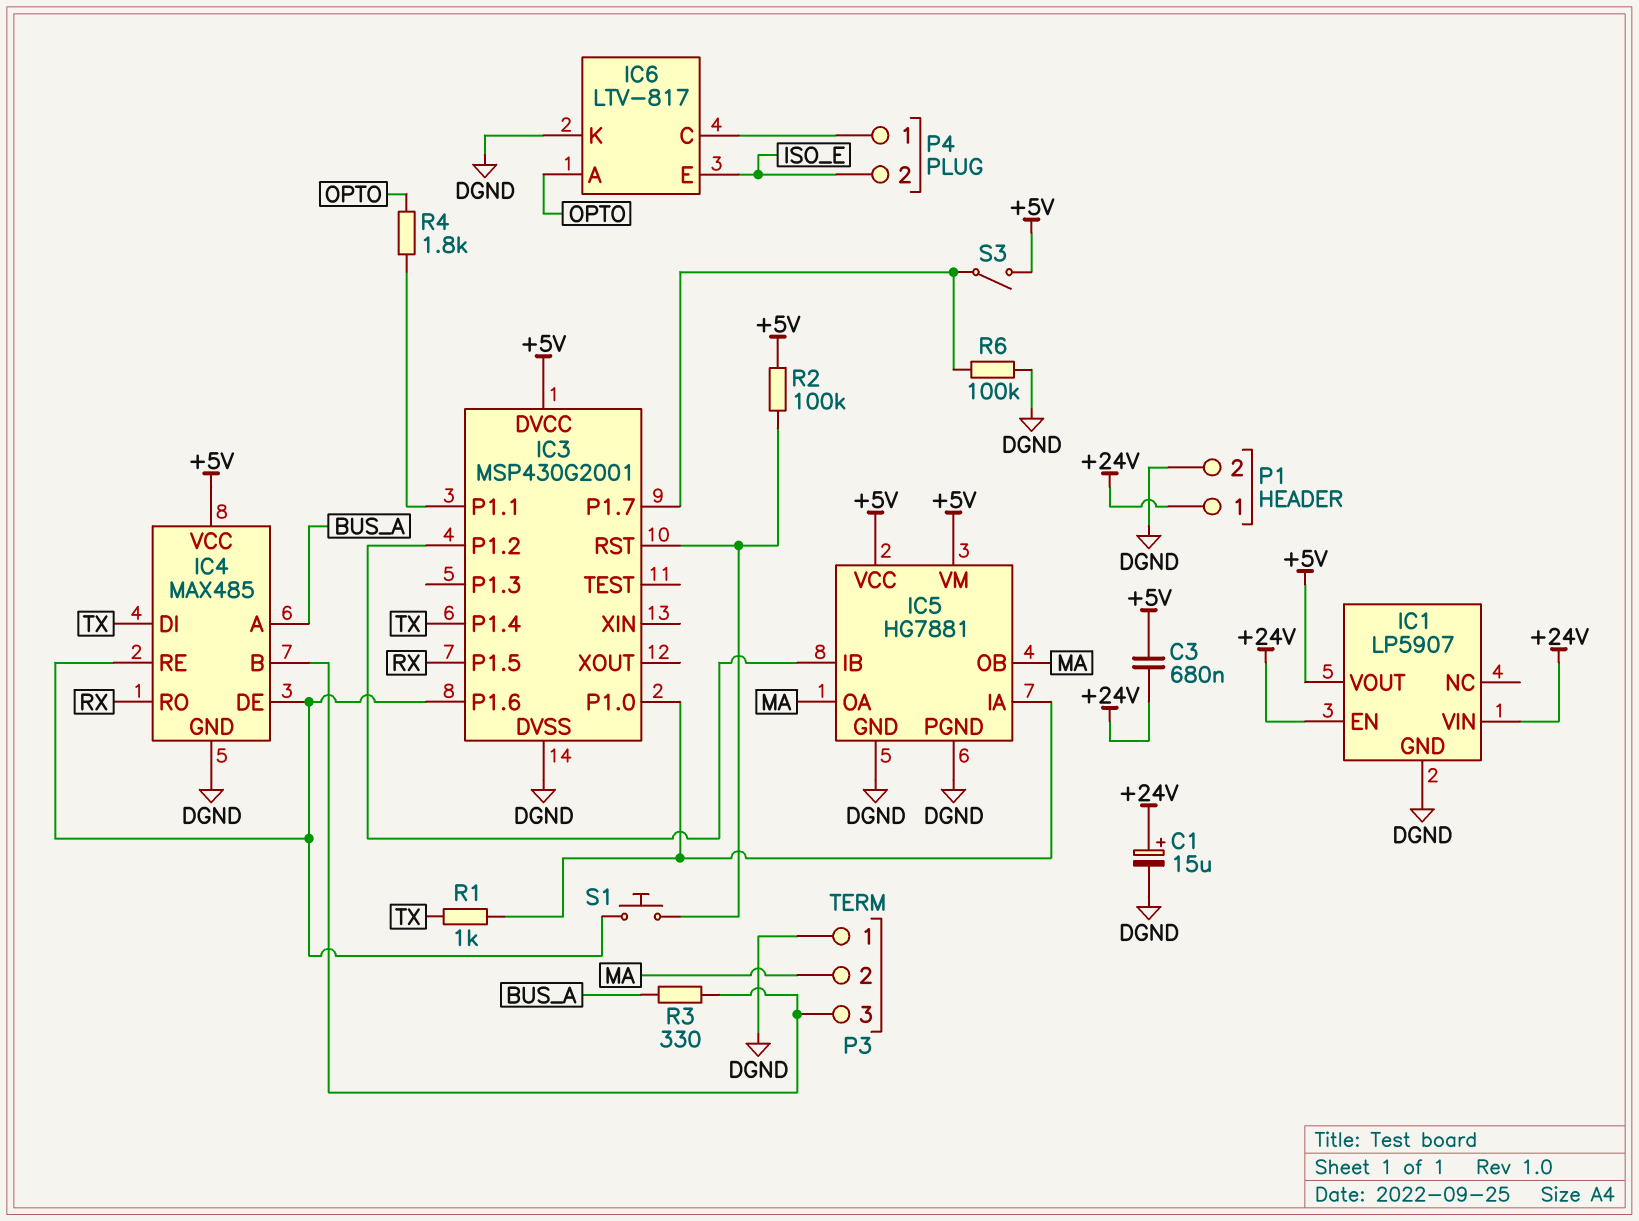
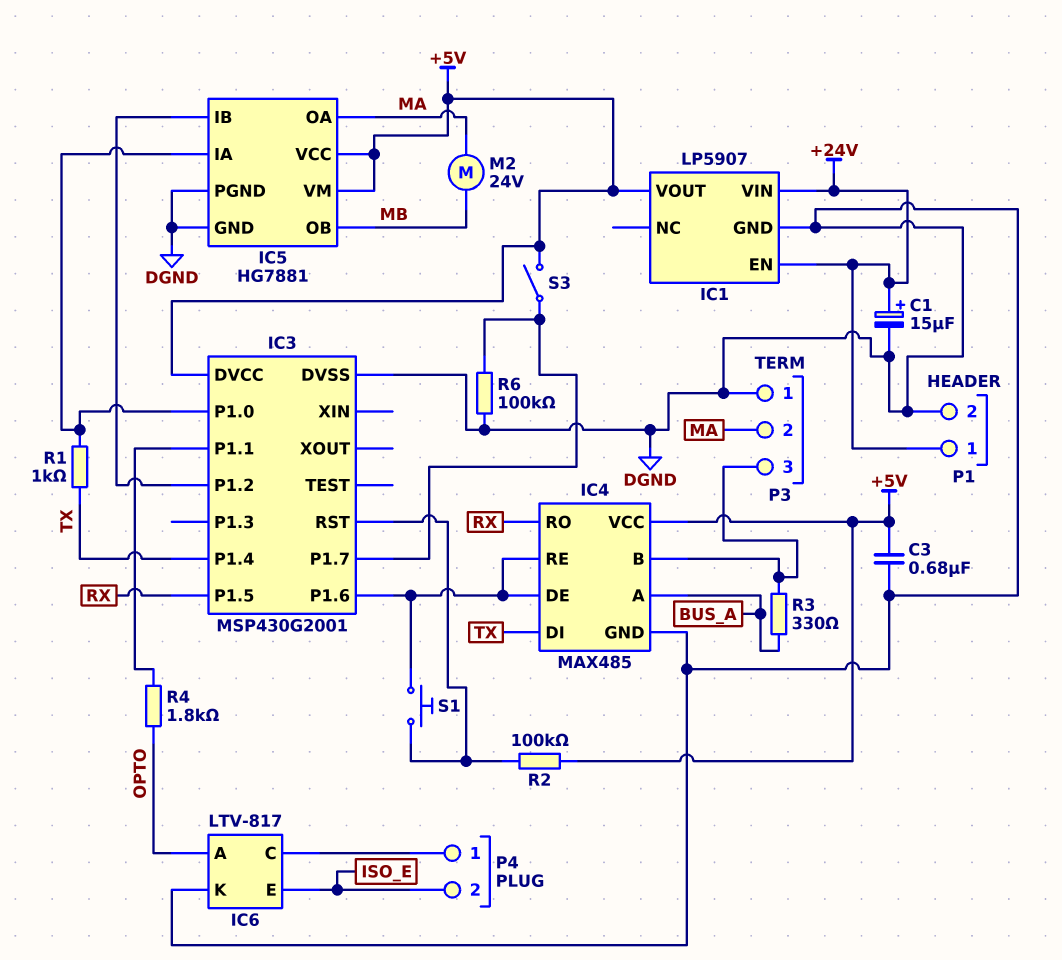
C3: 680nF (+5V, +24V) -> 680nF (+5V, DGND)
IC5 pin OB: MA -> MB
M2: none -> motor 24V (MA, MB)

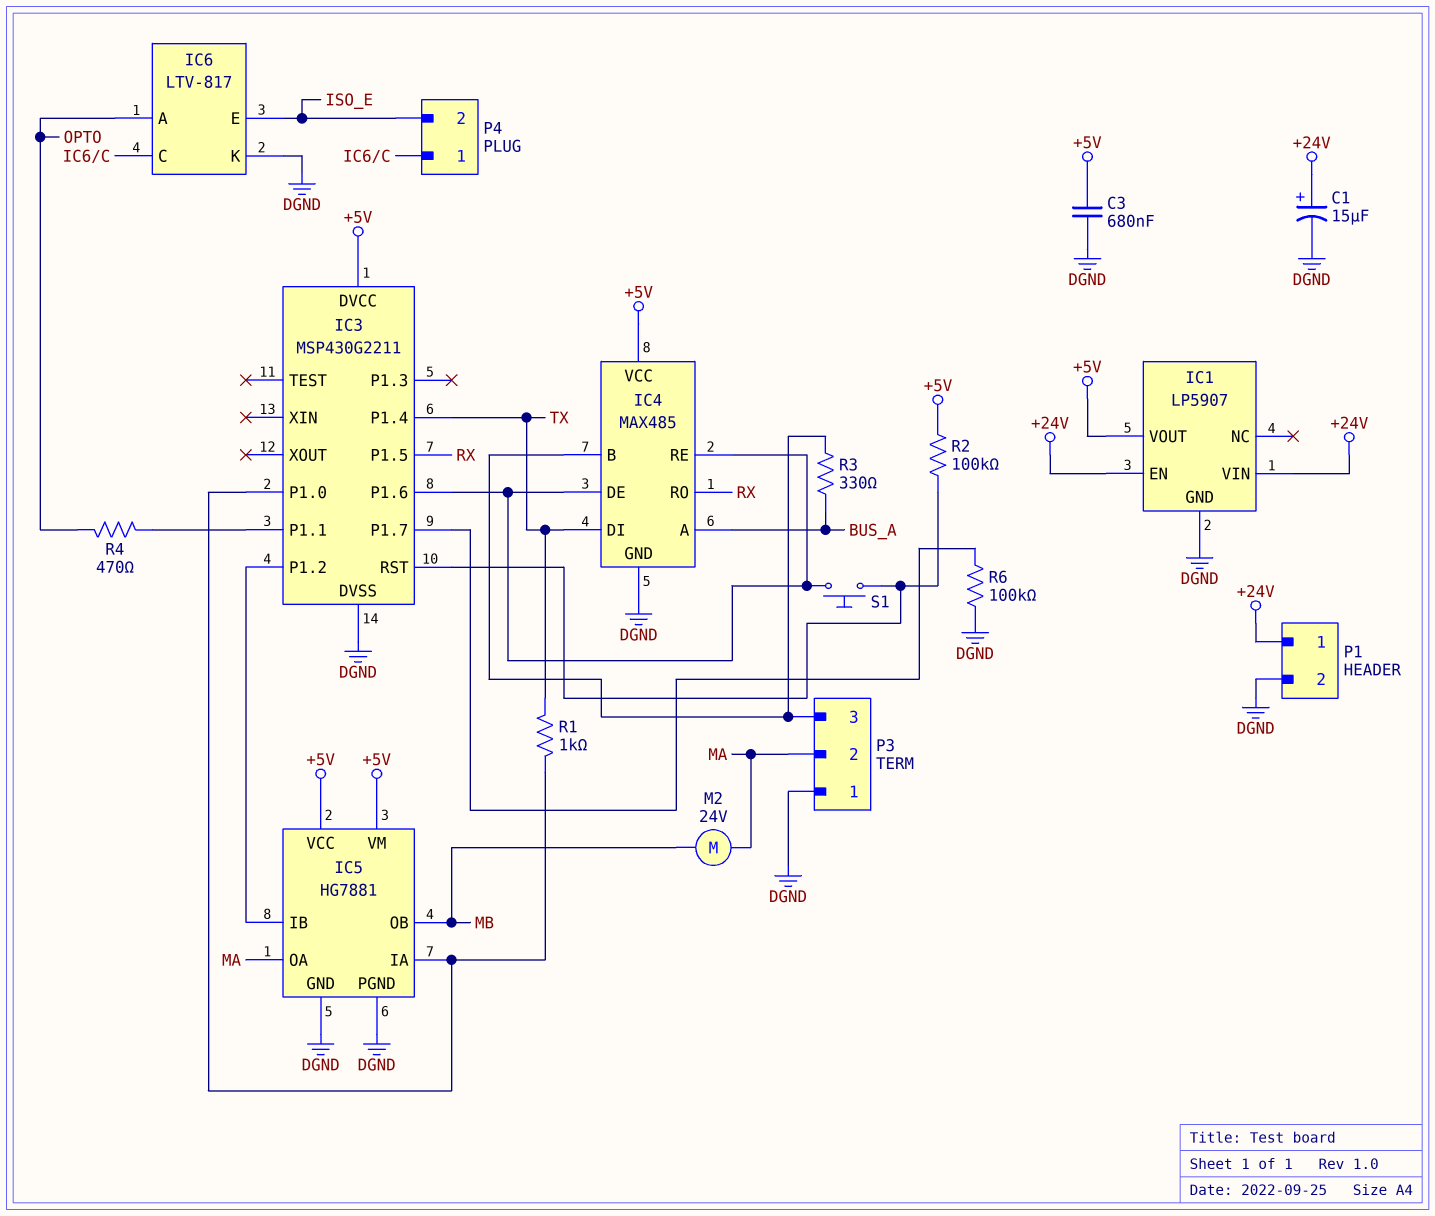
IC3: MSP430G2001 -> MSP430G2211
R4: 1.8k (IC3/P1.1, OPTO) -> 470 (IC3/P1.1, OPTO)
S3: switch (+5V, IC3/P1.7) -> none

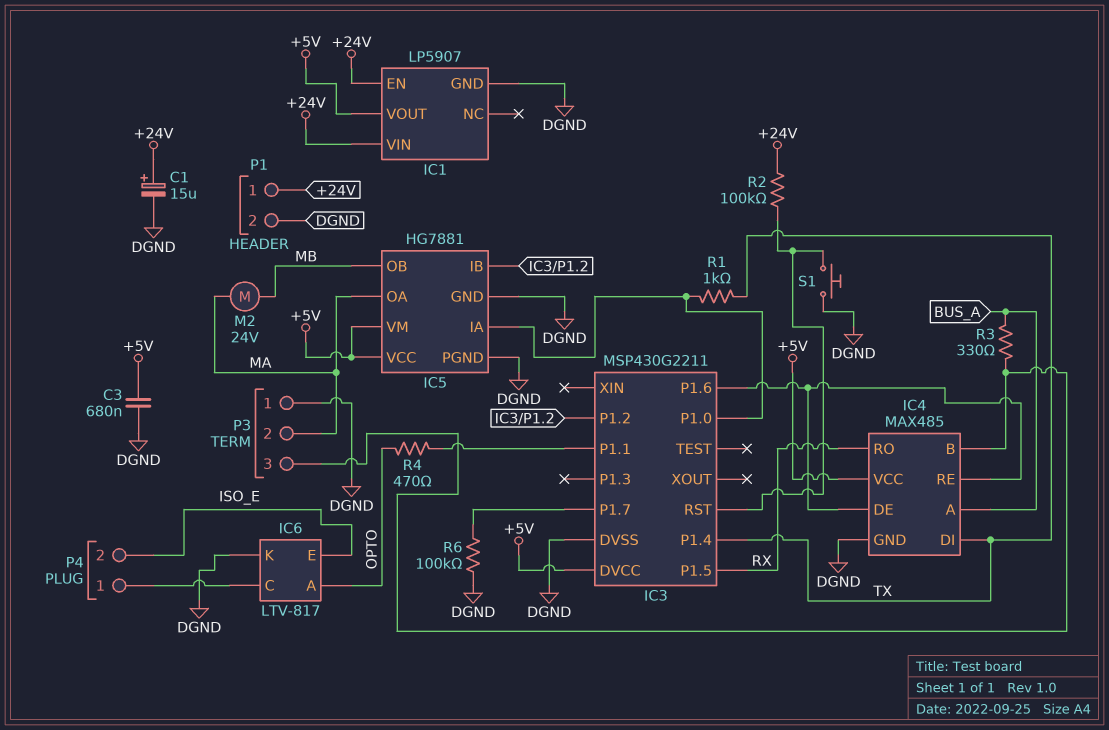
R2: 100k (+5V, IC3/RST) -> 100k (+24V, IC3/RST)
S1: button (IC3/P1.6, IC3/RST) -> button (DGND, IC3/RST)

